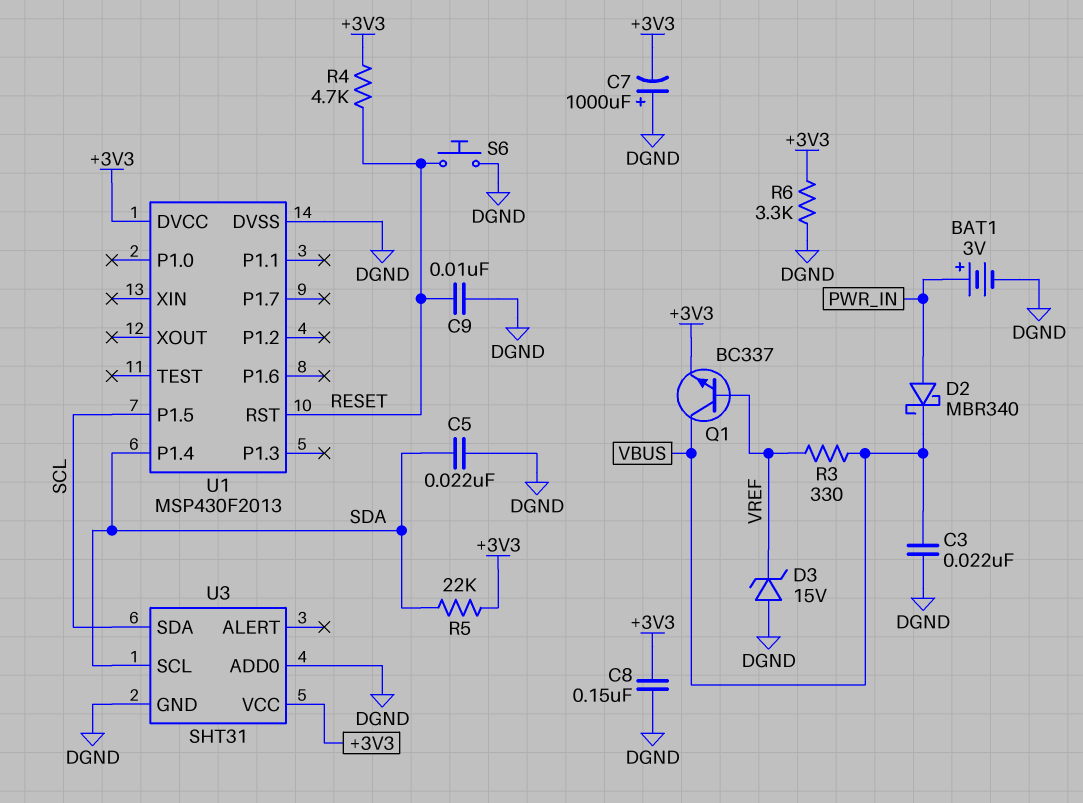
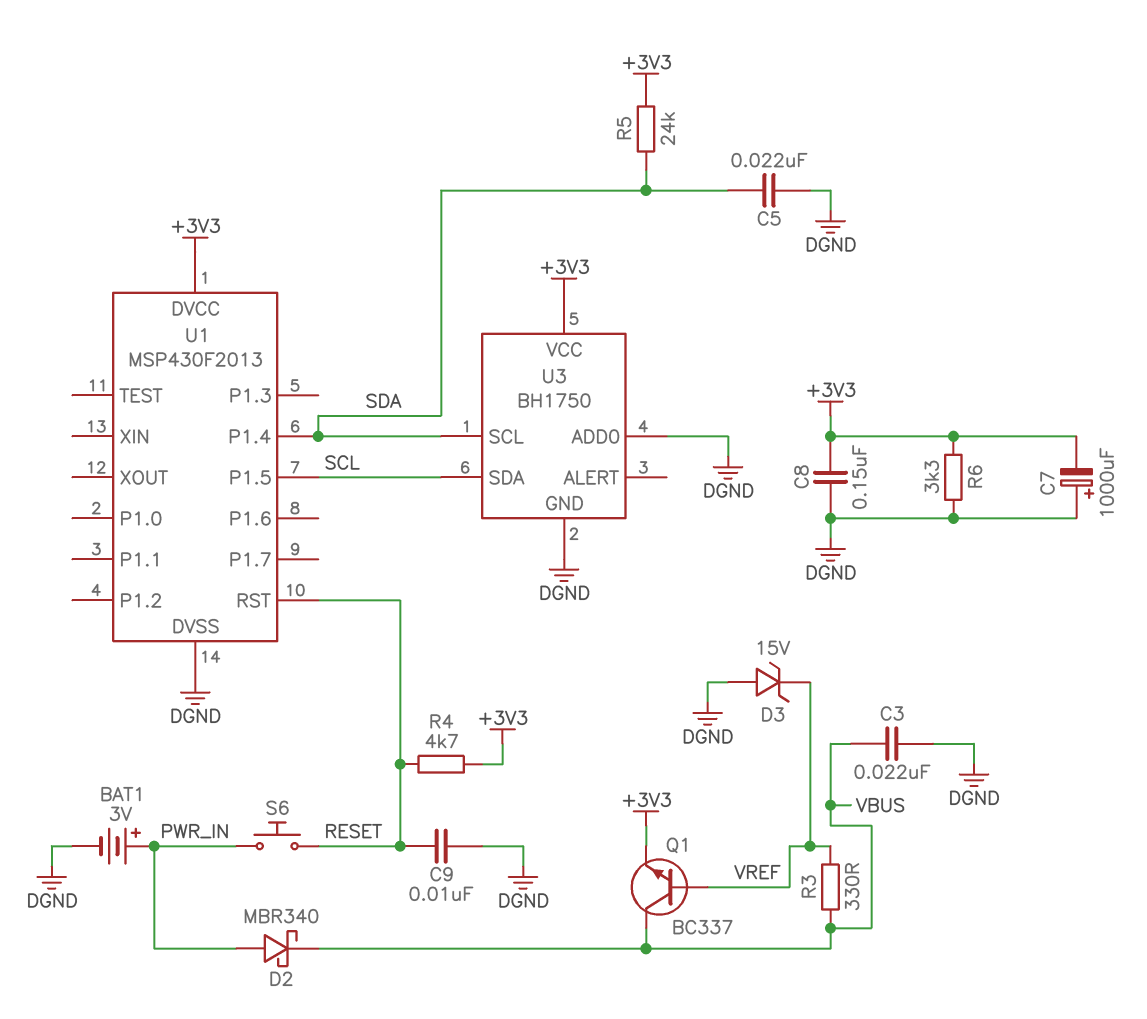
R5: 22k (+3V3, SDA) -> 24k (+3V3, SDA)
S6: button (DGND, RESET) -> button (PWR_IN, RESET)
U3: SHT31 -> BH1750

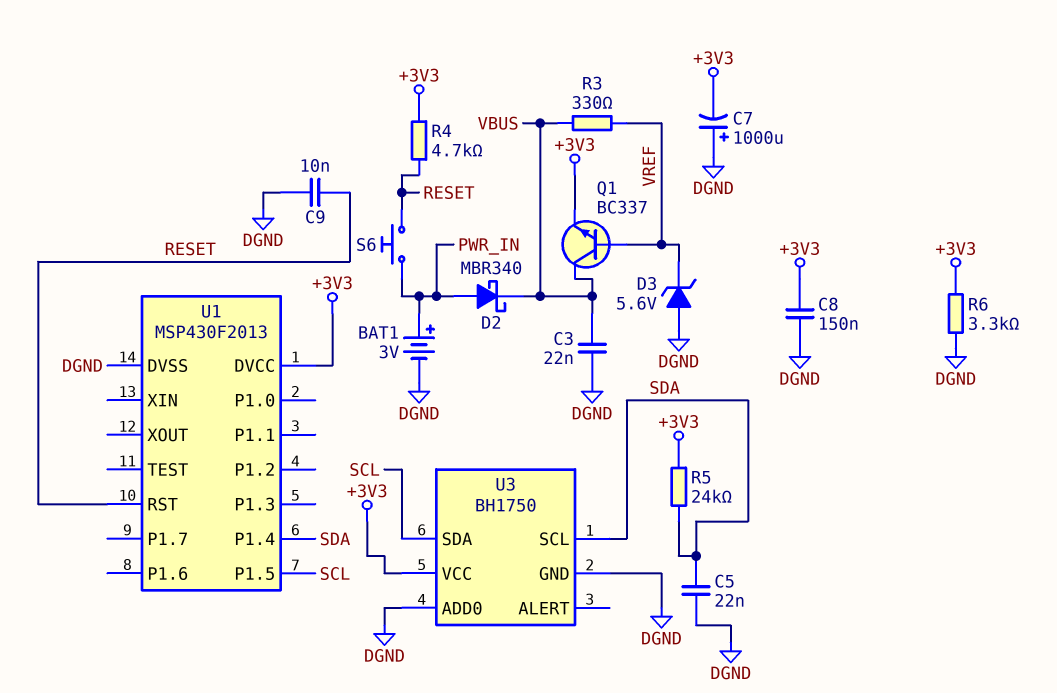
D3: zener 15V (A DGND, K VREF) -> zener 5.6V (A DGND, K VREF)

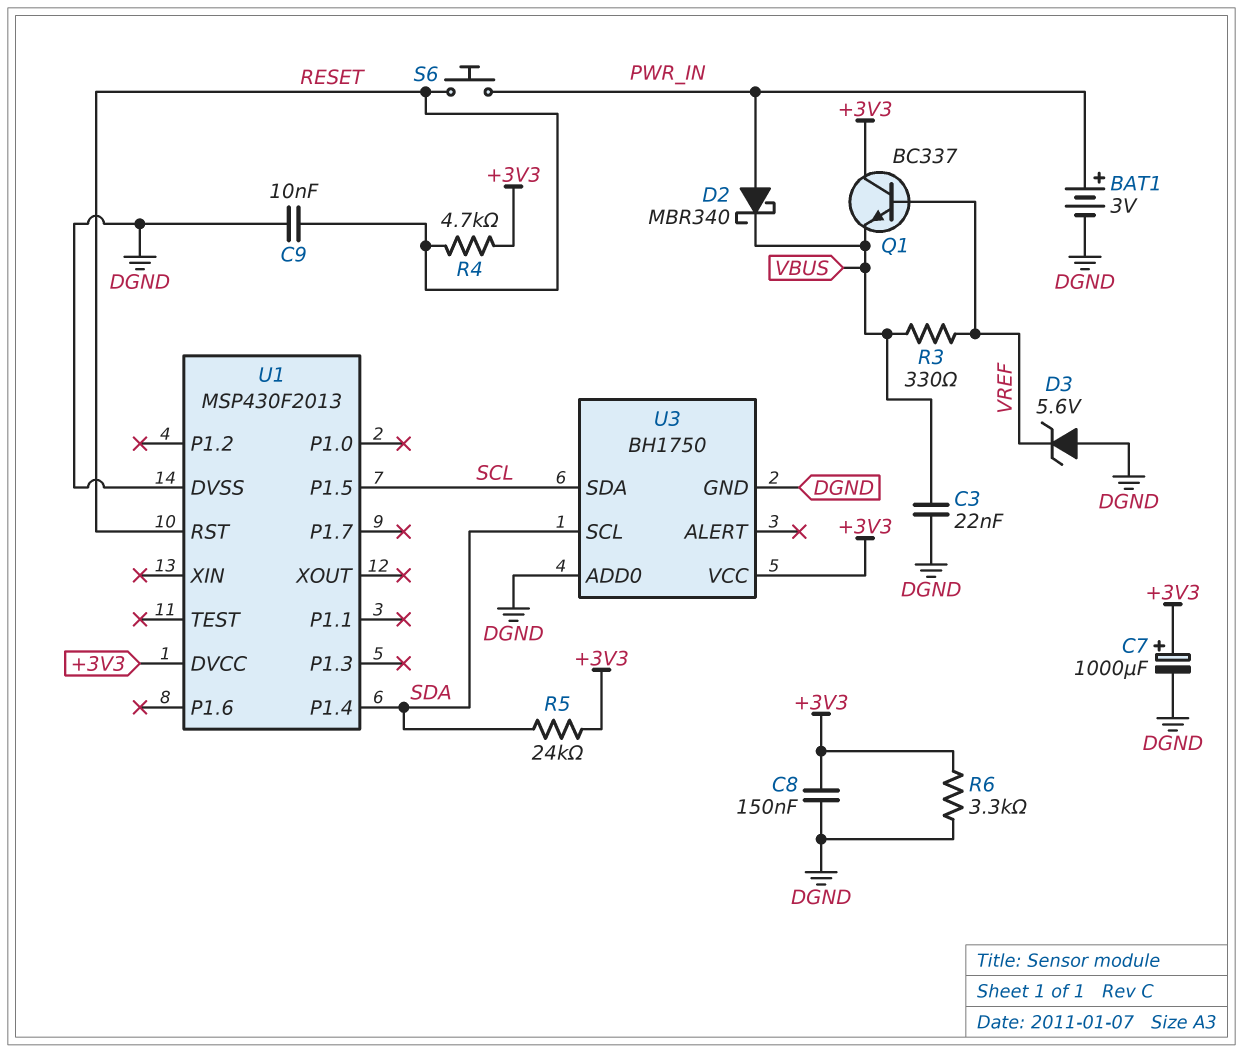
C5: 22nF (DGND, SDA) -> none
C7: 1000uF (plus DGND, minus +3V3) -> 1000uF (plus +3V3, minus DGND)
Q1: NPN BC337 (B VREF, C VBUS, E +3V3) -> NPN BC337 (B VREF, C +3V3, E VBUS)

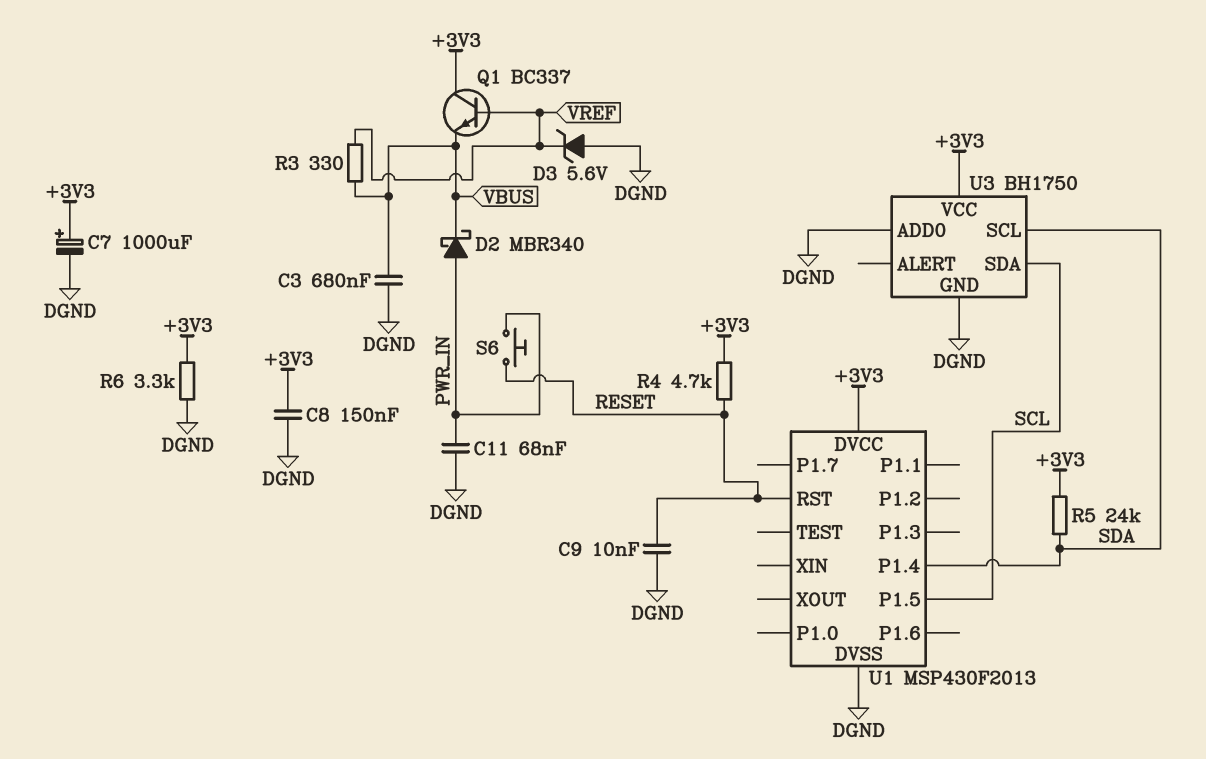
BAT1: 3V (plus PWR_IN, minus DGND) -> none
C3: 22nF (DGND, VBUS) -> 680nF (DGND, VBUS)
C11: none -> 68nF (DGND, PWR_IN)

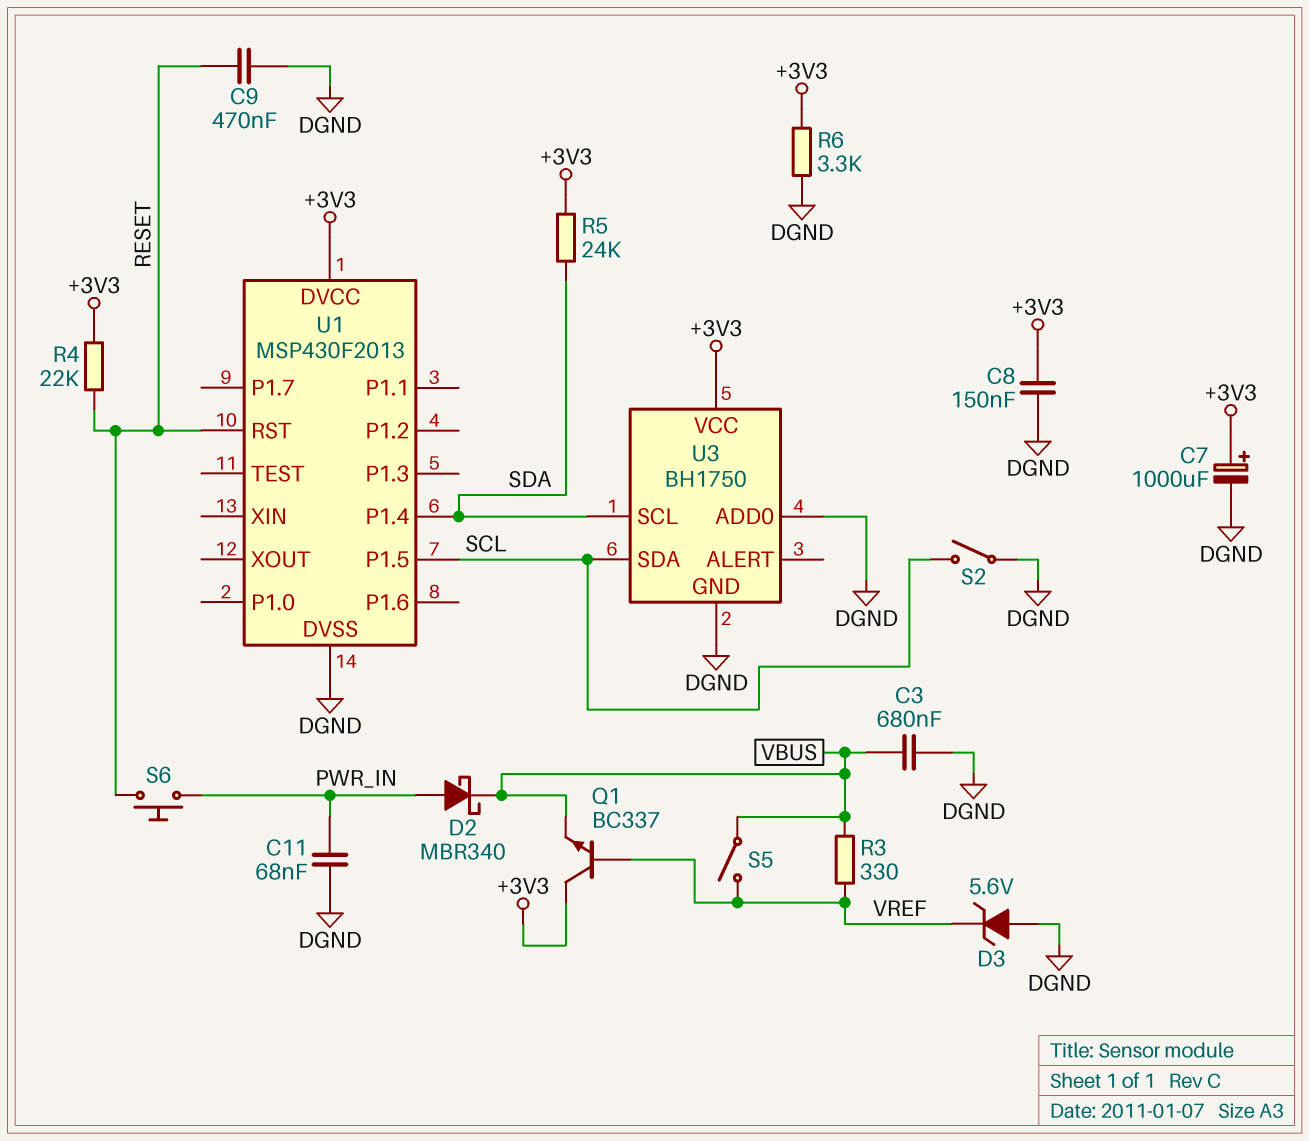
C9: 10nF (DGND, RESET) -> 470nF (DGND, RESET)
R4: 4.7k (+3V3, RESET) -> 22k (+3V3, RESET)
S2: none -> switch (DGND, SCL)
S5: none -> switch (VBUS, VREF)

